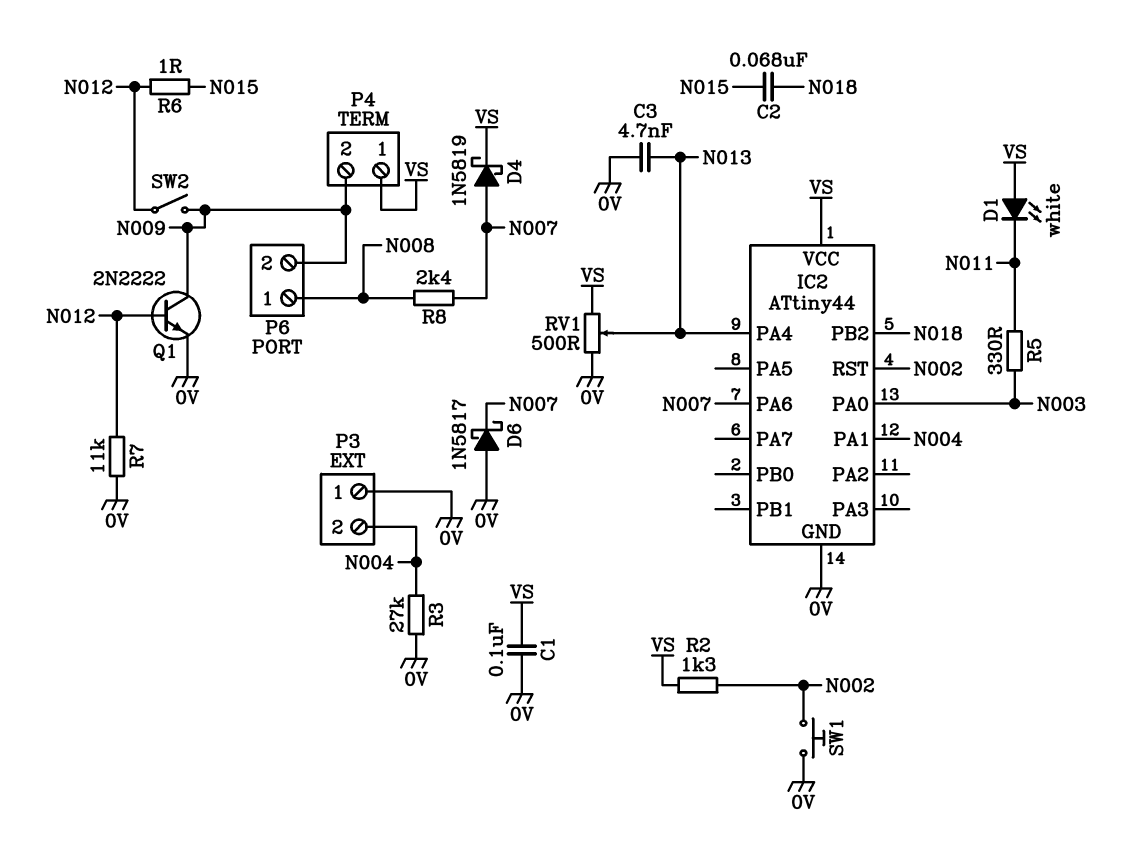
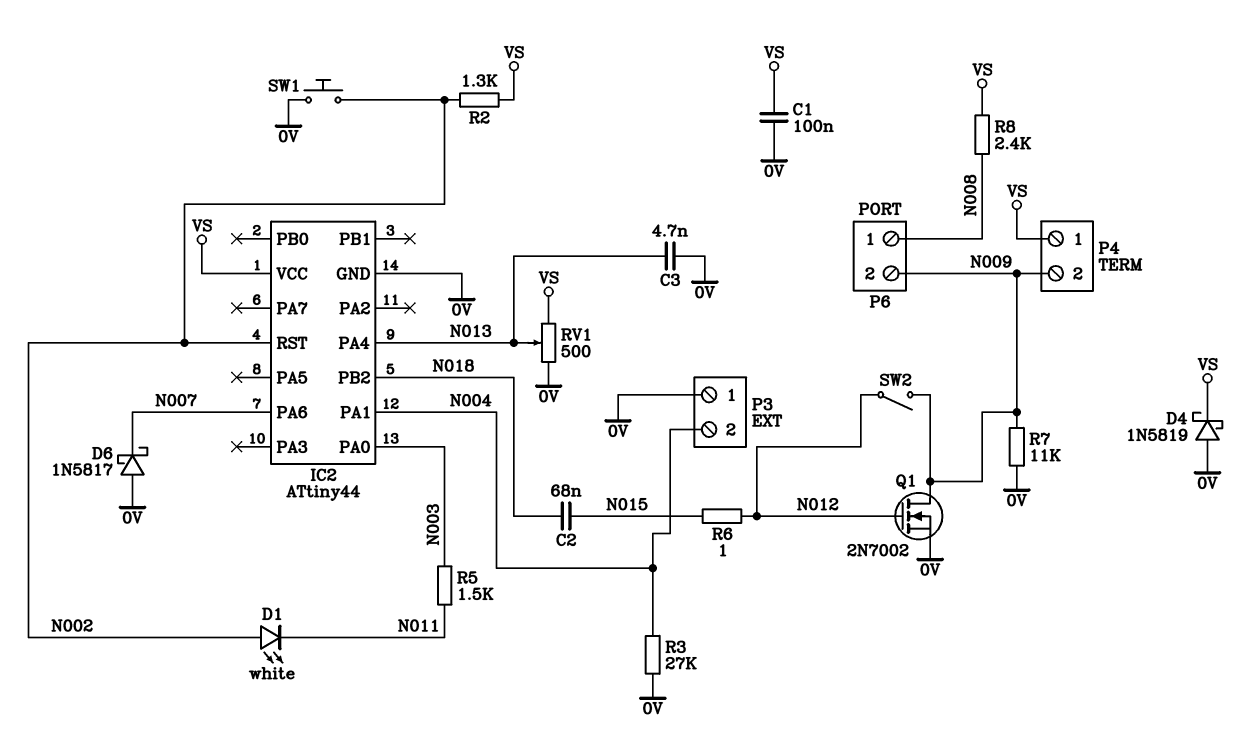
D1: LED white (A VS, K N011) -> LED white (A N002, K N011)
D4: schottky 1N5819 (A N007, K VS) -> schottky 1N5819 (A 0V, K VS)
Q1: NPN 2N2222 (B N012, C N009, E 0V) -> NMOS 2N7002 (G N012, D N009, S 0V)
R5: 330 (N003, N011) -> 1.5k (N003, N011)
R7: 11k (0V, N012) -> 11k (0V, N009)
R8: 2.4k (N007, N008) -> 2.4k (N008, VS)

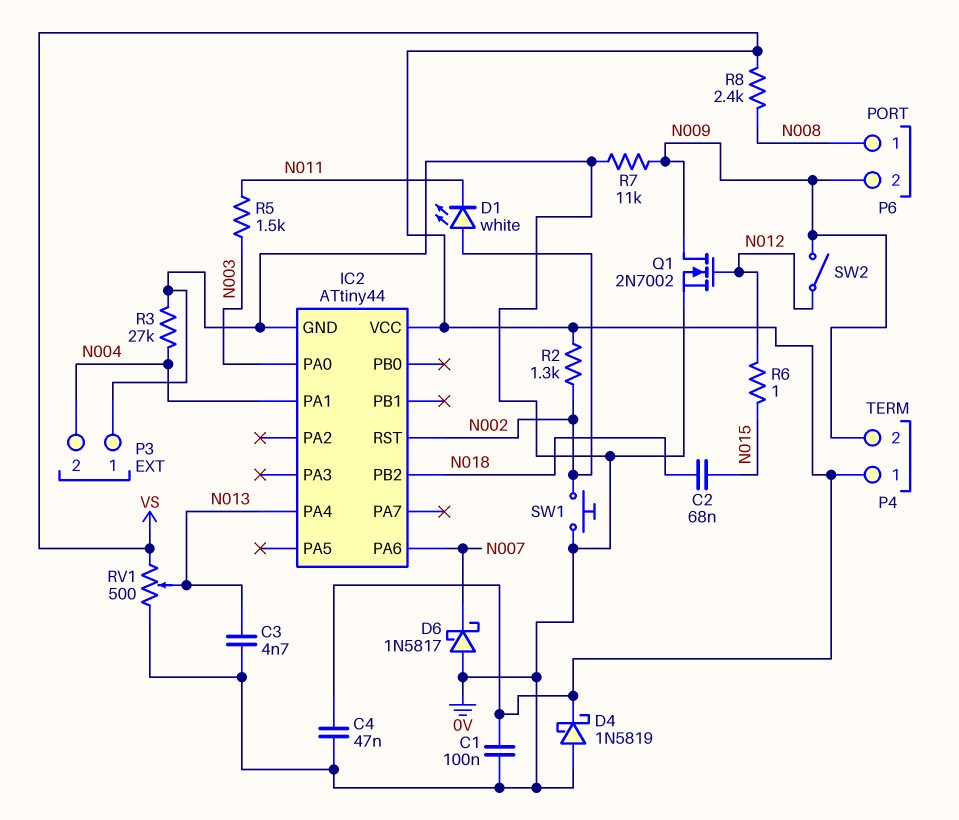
C4: none -> 47nF (0V, VS)

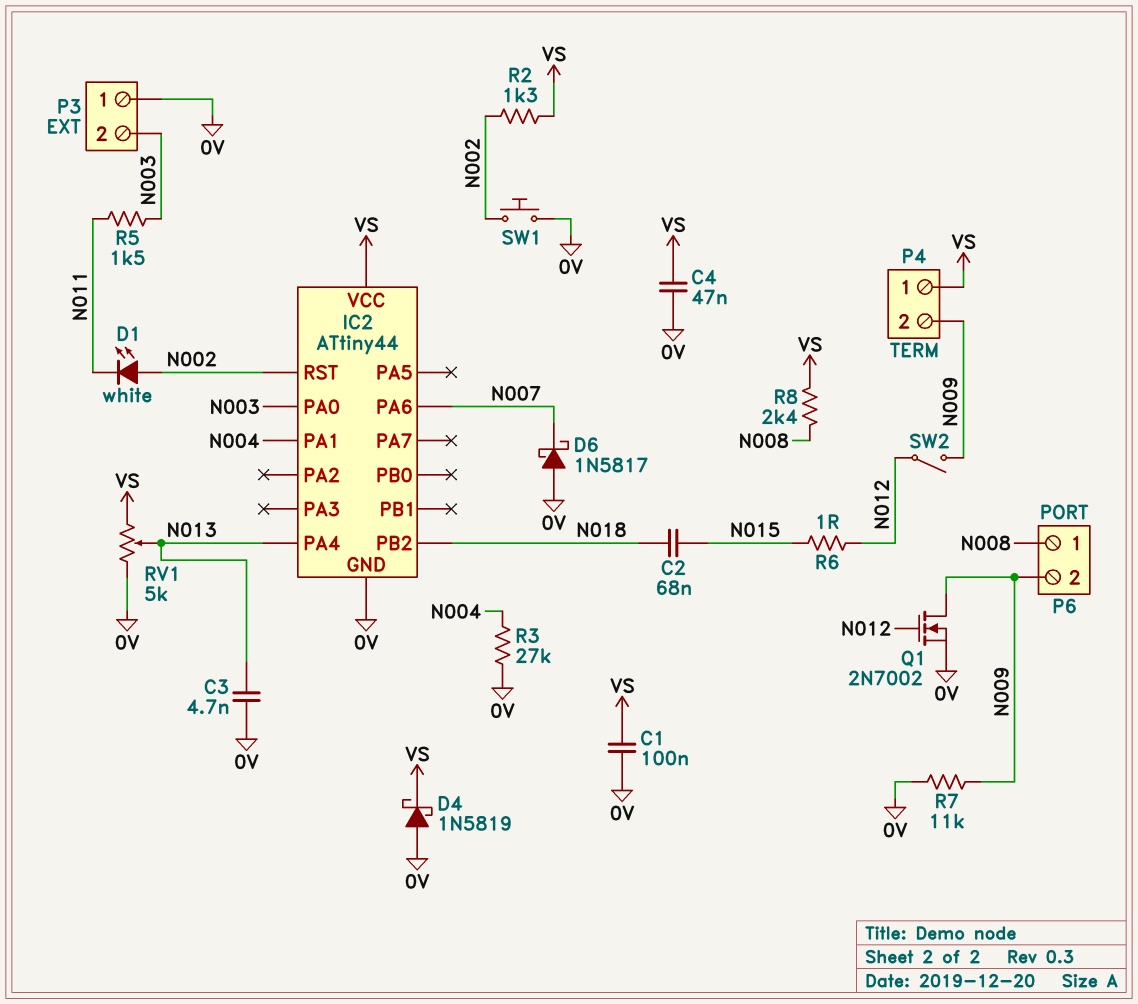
P3 pin 2: N004 -> N003
RV1: 500 (0V, VS, wiper N013) -> 5k (0V, VS, wiper N013)

